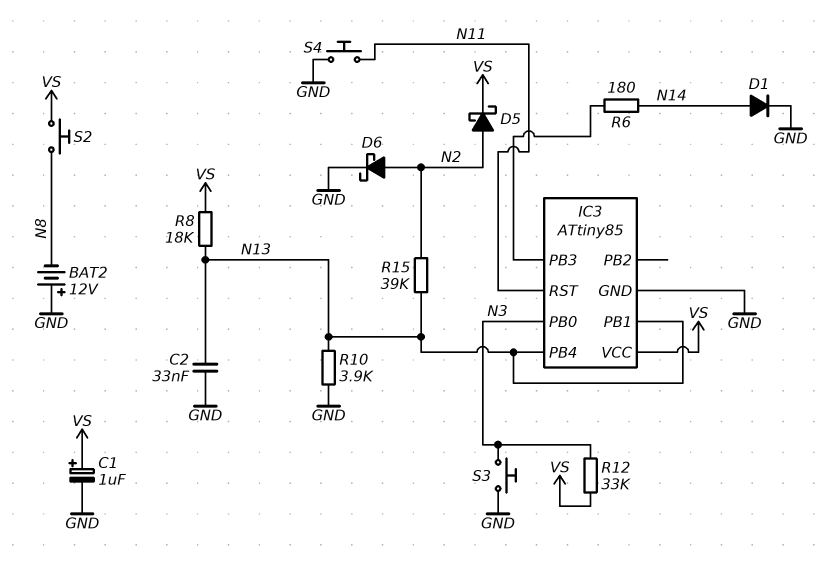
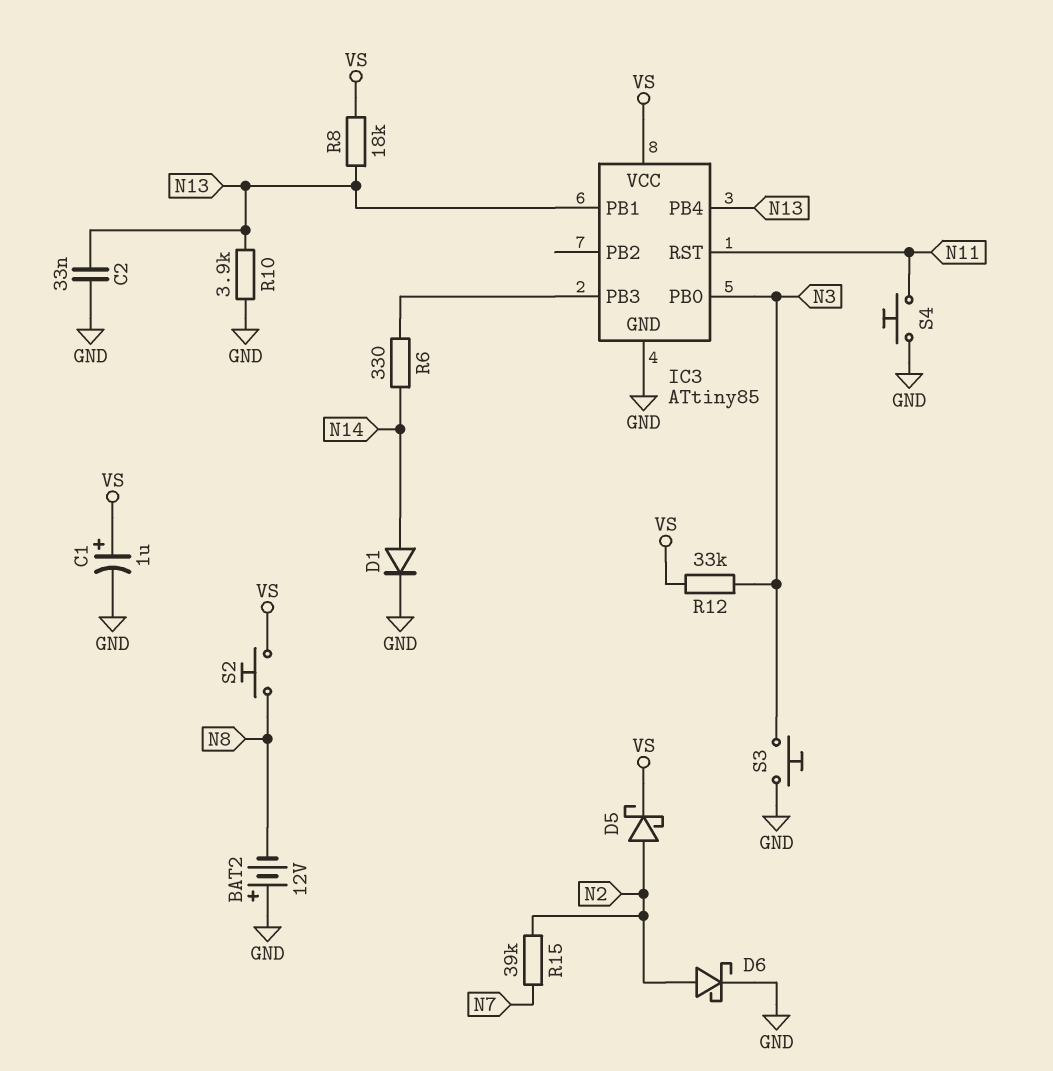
R6: 180 (IC3/PB3, N14) -> 330 (IC3/PB3, N14)
R15: 39k (N2, N13) -> 39k (N2, N7)

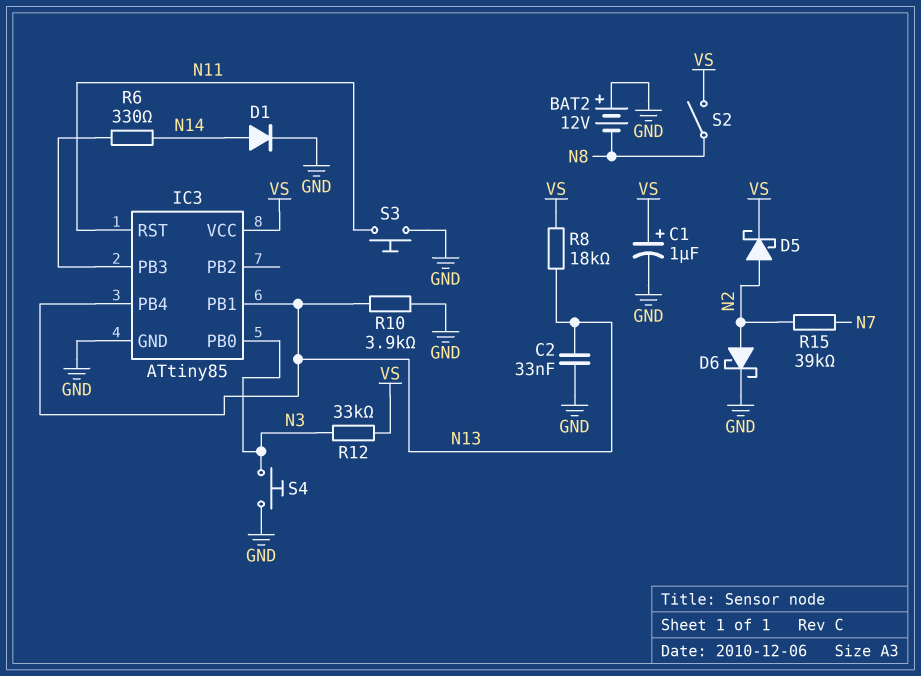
S2: button (N8, VS) -> switch (N8, VS)
S3: button (GND, N3) -> button (GND, N11)
S4: button (GND, N11) -> button (GND, N3)

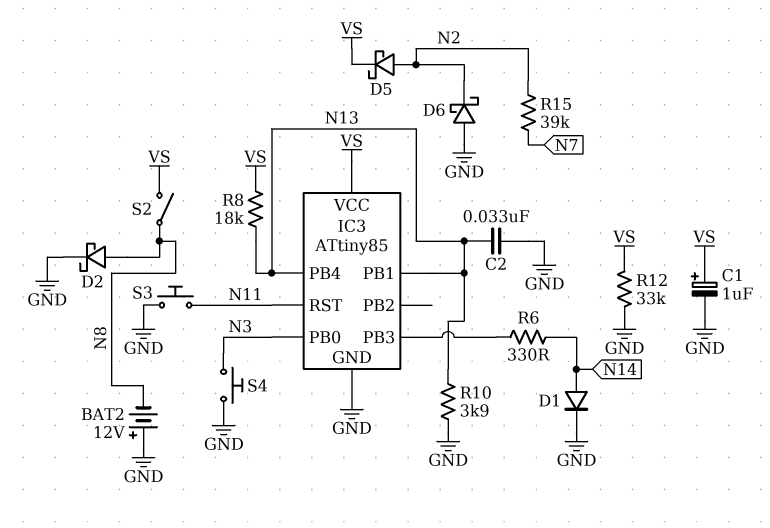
D2: none -> schottky (A N8, K GND)
D6: schottky (A N2, K GND) -> schottky (A GND, K N2)
R12: 33k (N3, VS) -> 33k (GND, VS)

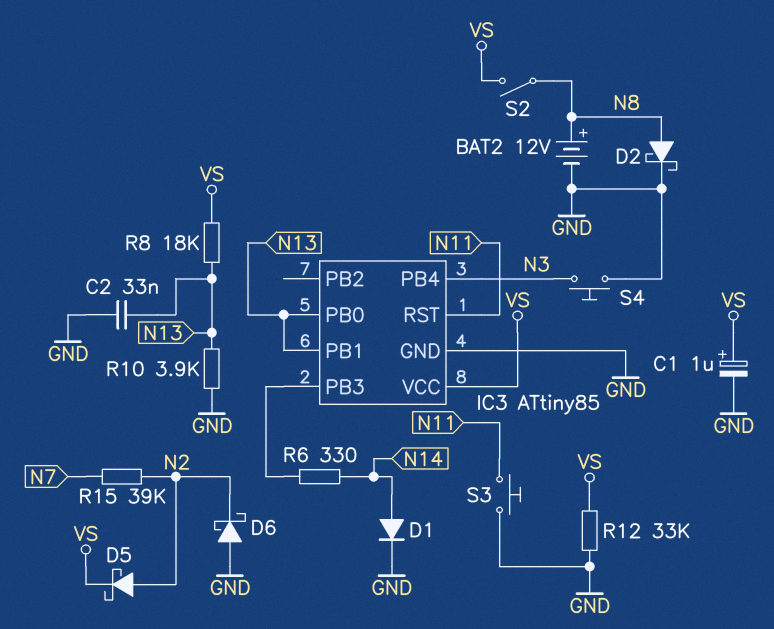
BAT2: 12V (plus GND, minus N8) -> 12V (plus N8, minus GND)
IC3 pin PB0: N3 -> N13
IC3 pin PB4: N13 -> N3

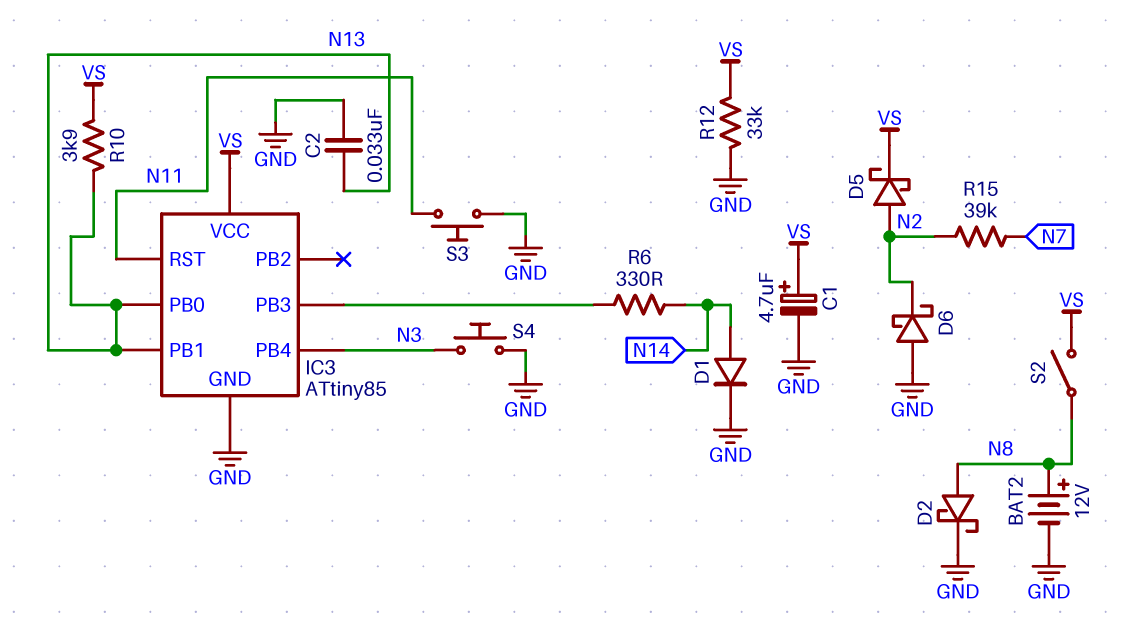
C1: 1uF (plus VS, minus GND) -> 4.7uF (plus VS, minus GND)
R8: 18k (N13, VS) -> none
R10: 3.9k (GND, N13) -> 3.9k (N13, VS)

